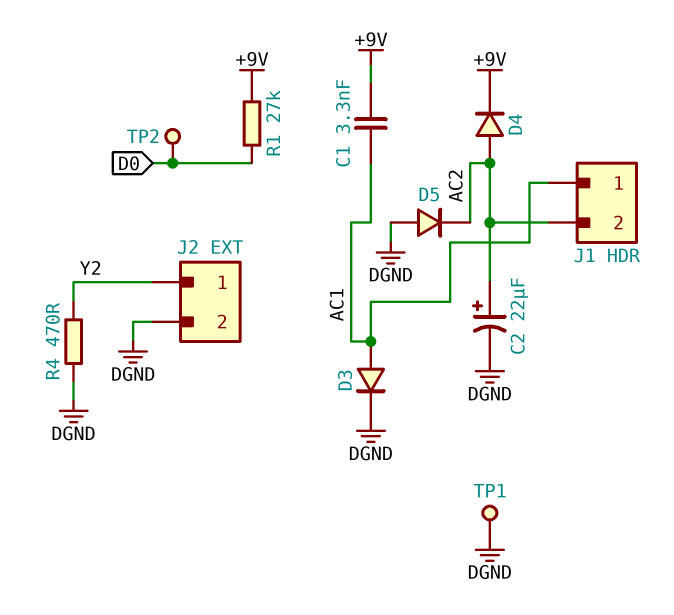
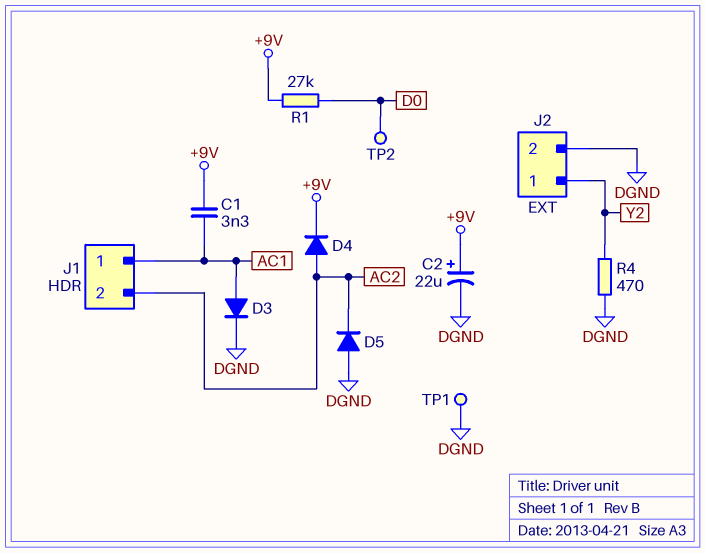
C2: 22uF (plus AC2, minus DGND) -> 22uF (plus +9V, minus DGND)

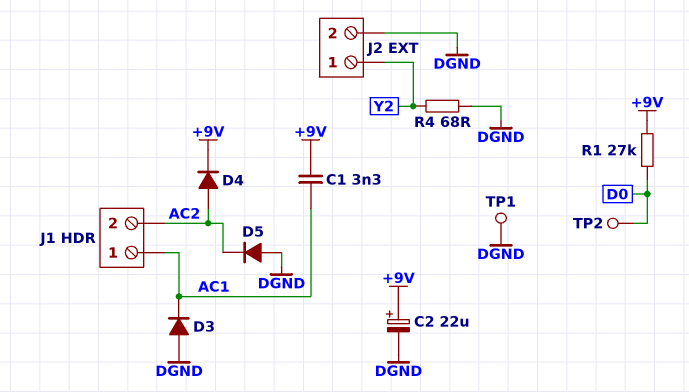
D3: diode (A AC1, K DGND) -> diode (A DGND, K AC1)
R4: 470 (DGND, Y2) -> 68 (DGND, Y2)

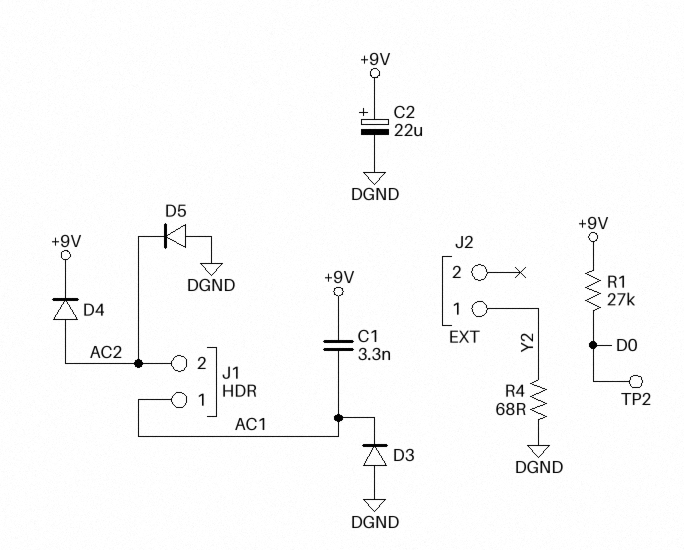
J2 pin 2: DGND -> none
TP1: test point (DGND) -> none

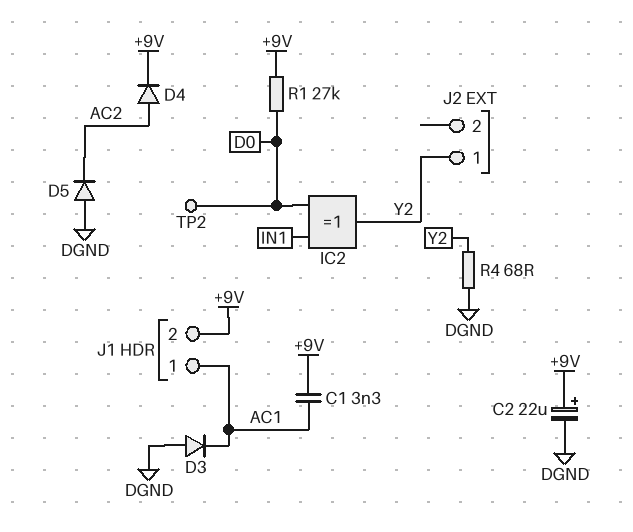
IC2: none -> XOR (in D0, in IN1, out Y2)
J1 pin 2: AC2 -> +9V

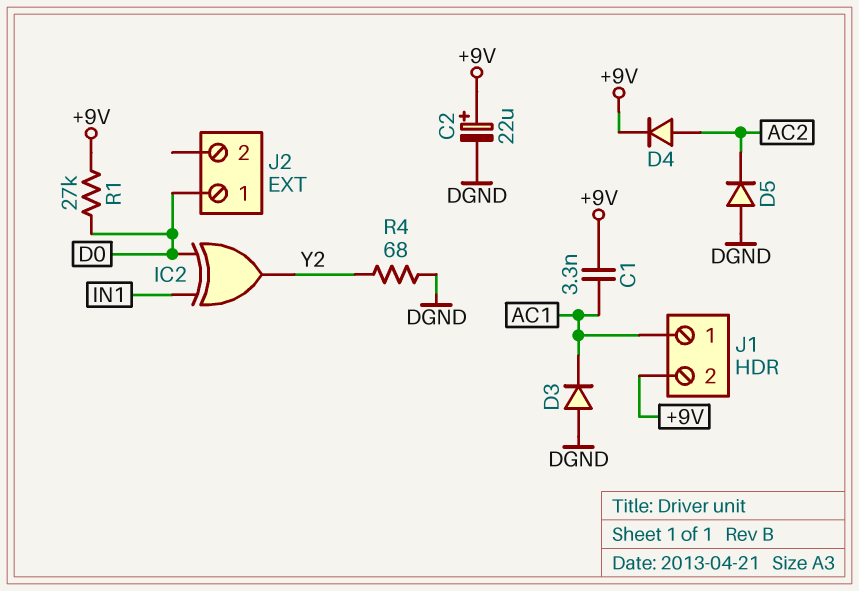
J2 pin 1: Y2 -> D0
TP2: test point (D0) -> none

